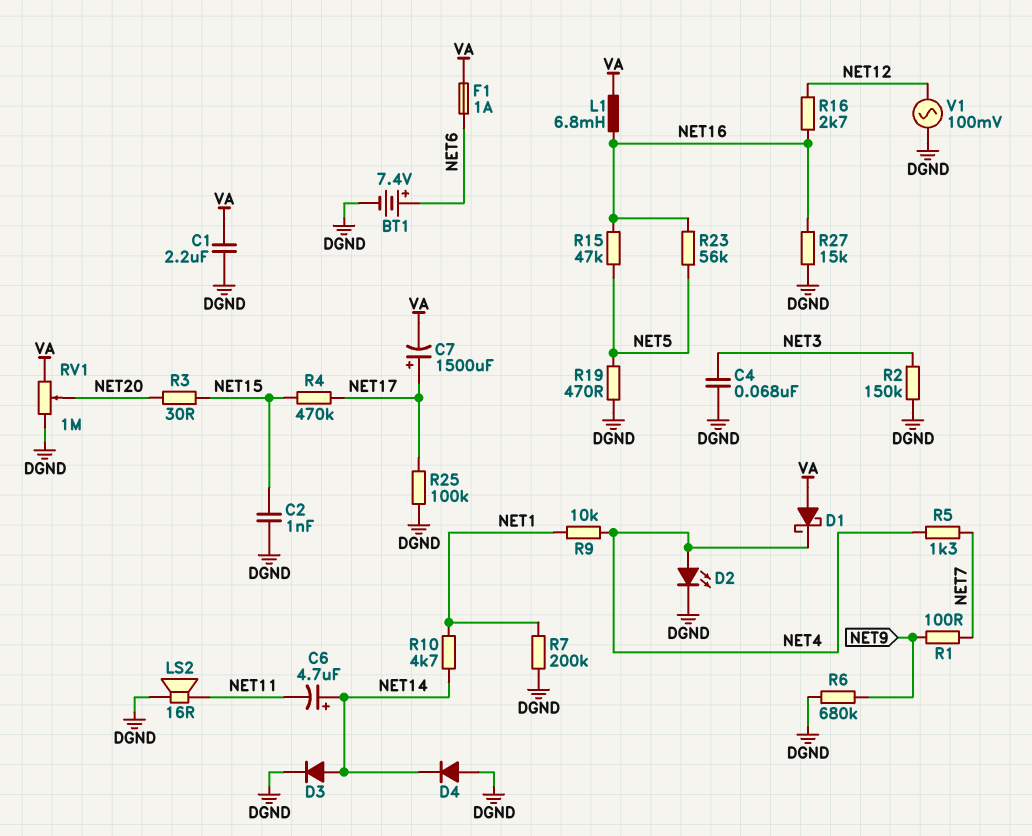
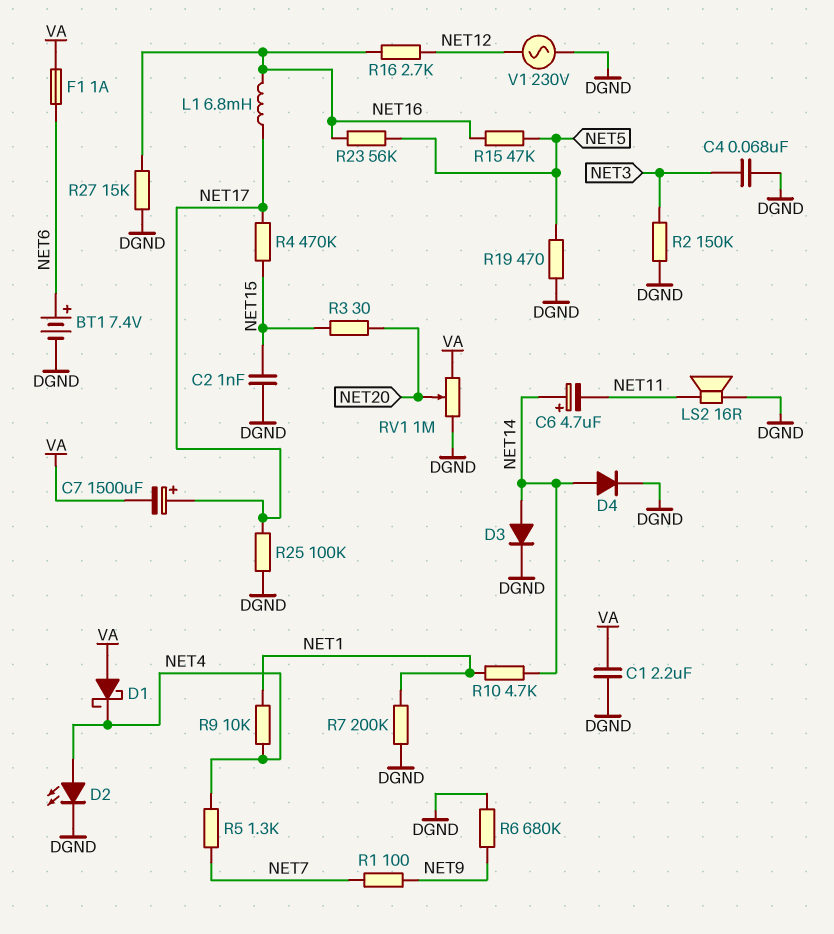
D4: diode (A DGND, K NET14) -> diode (A NET14, K DGND)
L1: 6.8mH (NET16, VA) -> 6.8mH (NET16, NET17)
V1: AC 100mV (DGND, NET12) -> AC 230V (DGND, NET12)

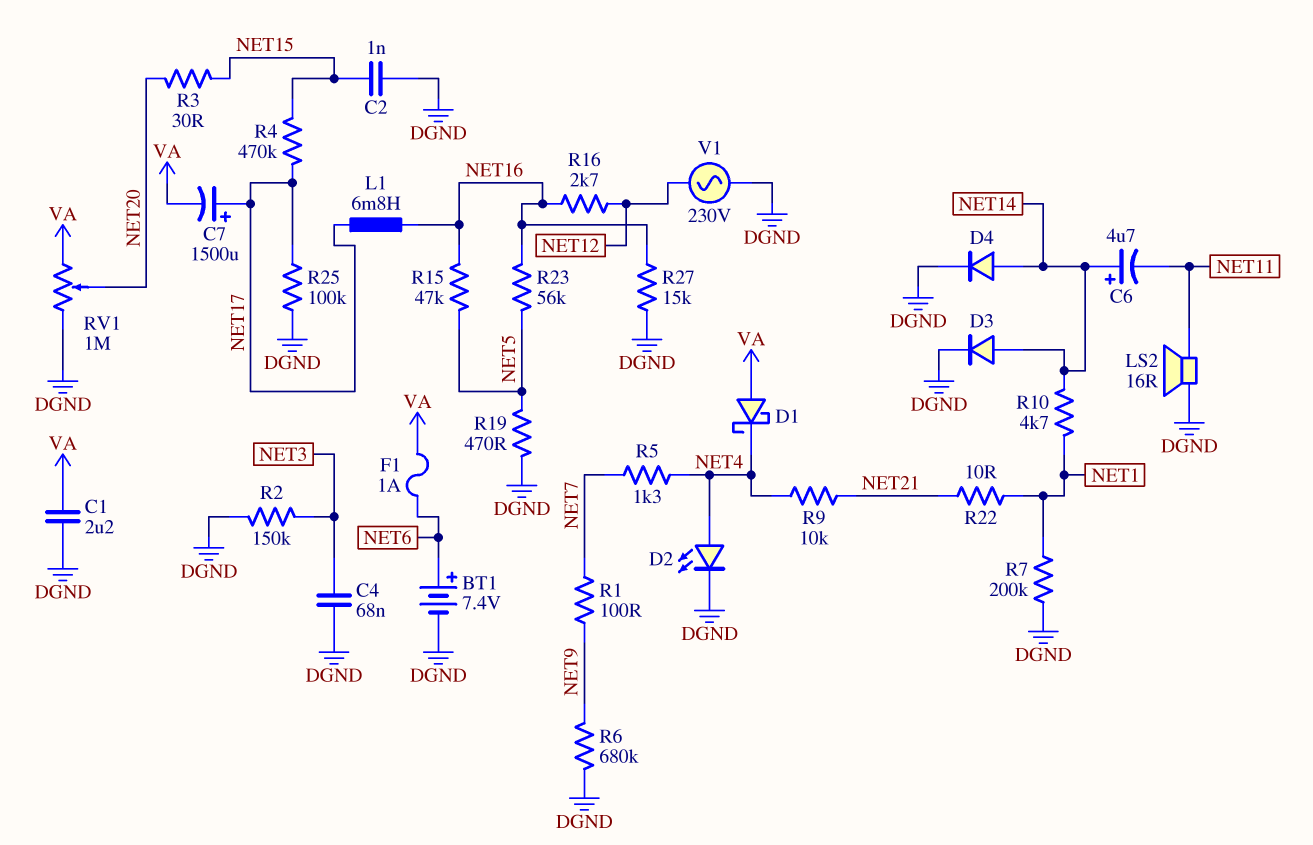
R9: 10k (NET1, NET4) -> 10k (NET4, NET21)
R22: none -> 10 (NET1, NET21)

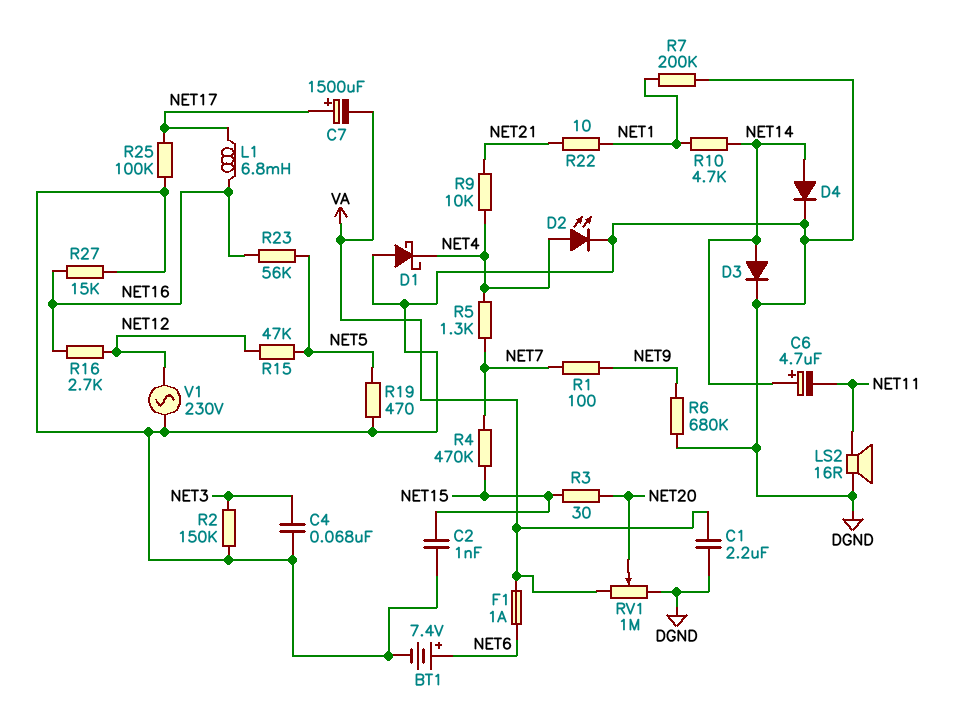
D1: schottky (A VA, K NET4) -> schottky (A DGND, K NET4)
R4: 470k (NET15, NET17) -> 470k (NET7, NET15)
R15: 47k (NET5, NET16) -> 47k (NET5, NET12)

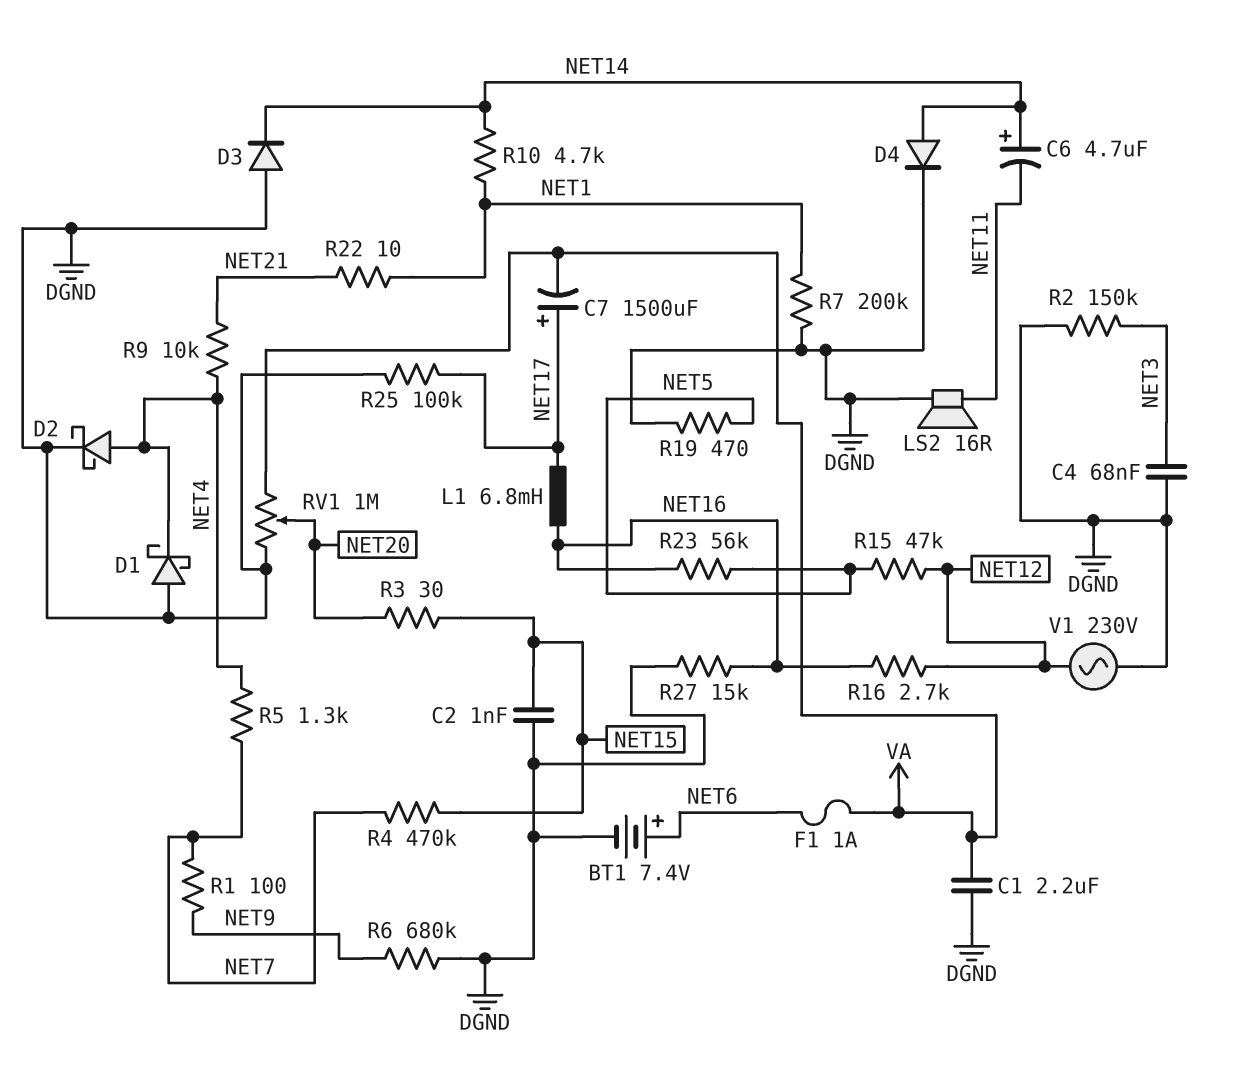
D2: LED (A NET4, K DGND) -> schottky (A NET4, K DGND)
D3: diode (A NET14, K DGND) -> diode (A DGND, K NET14)

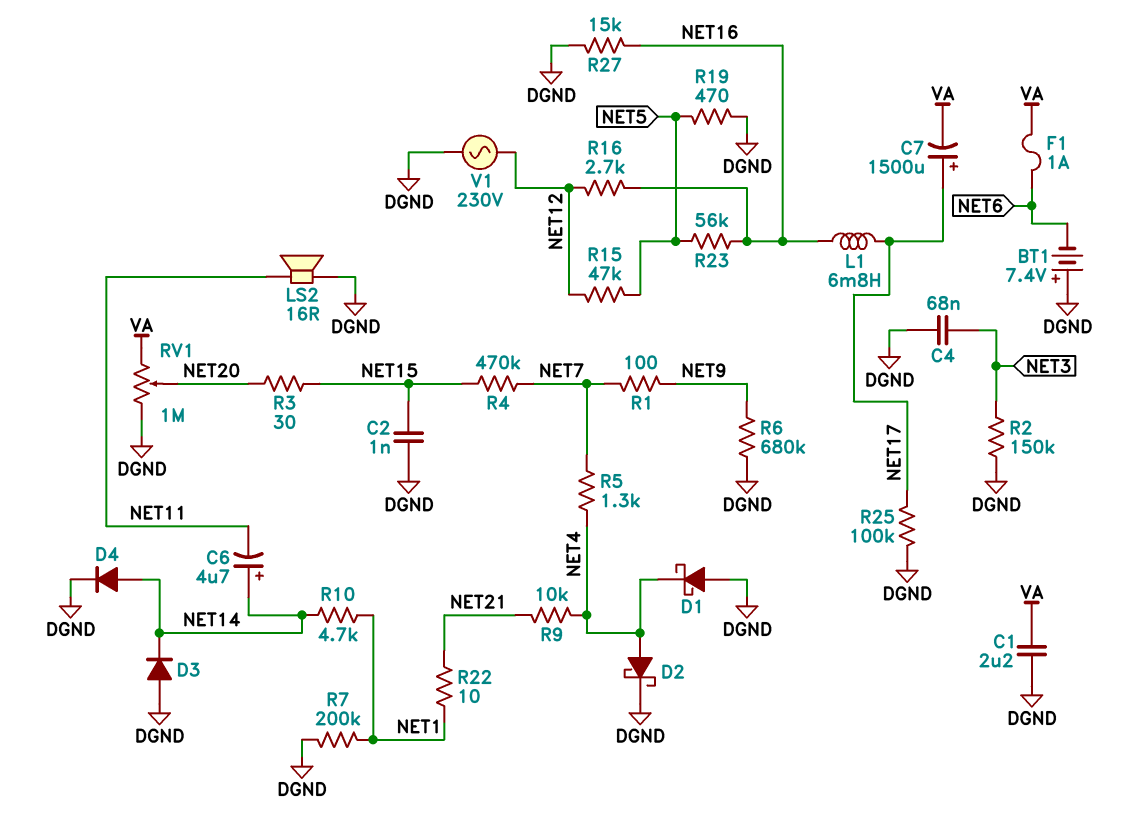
BT1: 7.4V (plus NET6, minus DGND) -> 7.4V (plus DGND, minus NET6)

